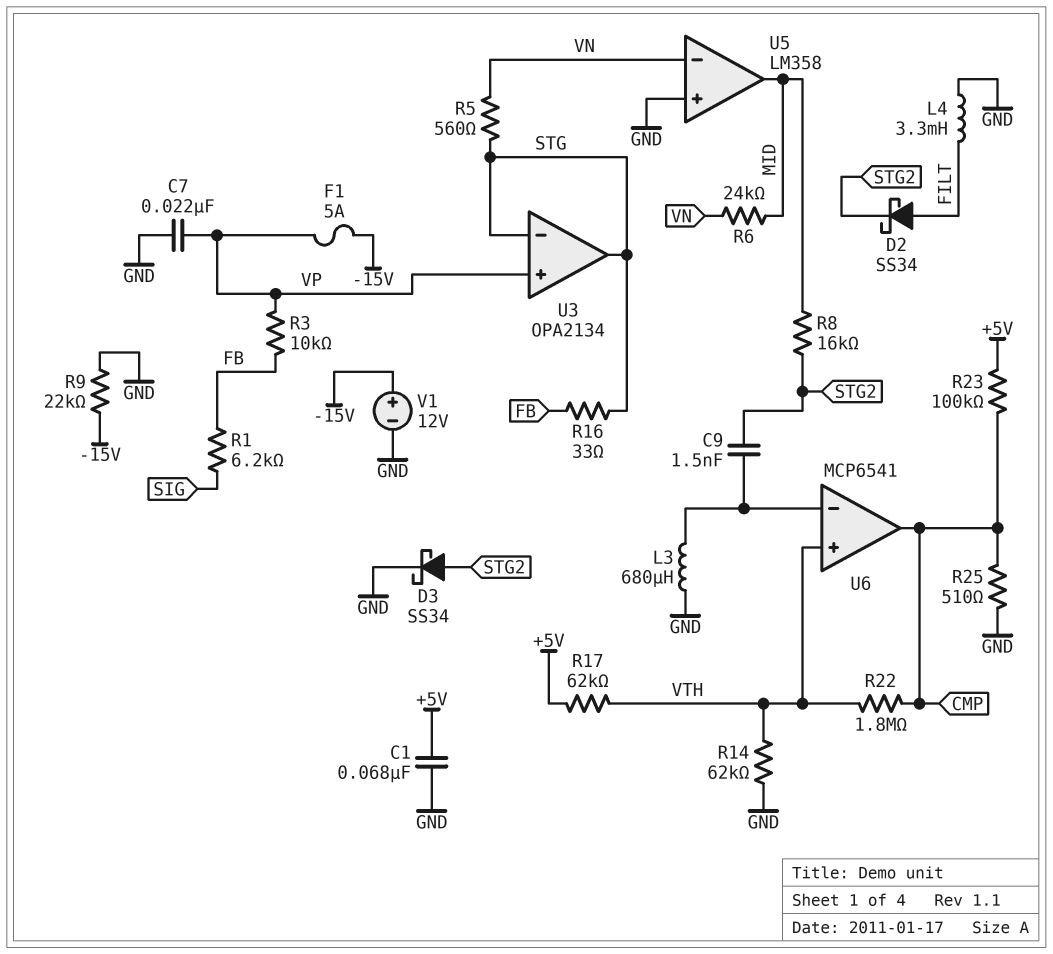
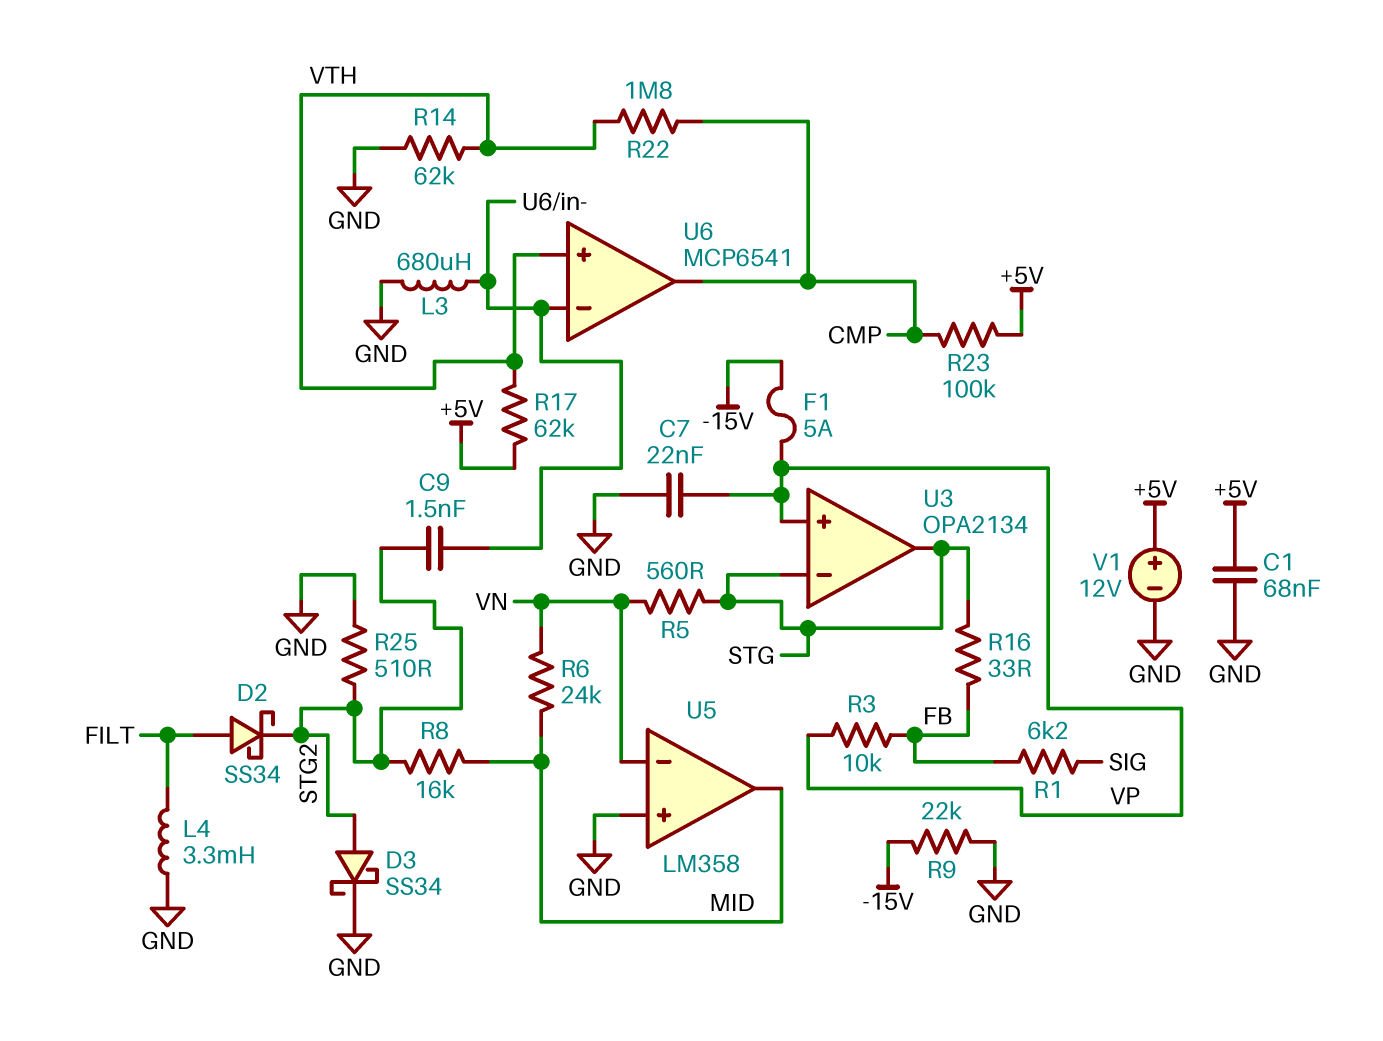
R25: 510 (CMP, GND) -> 510 (GND, STG2)
V1: 12V (plus -15V, minus GND) -> 12V (plus +5V, minus GND)

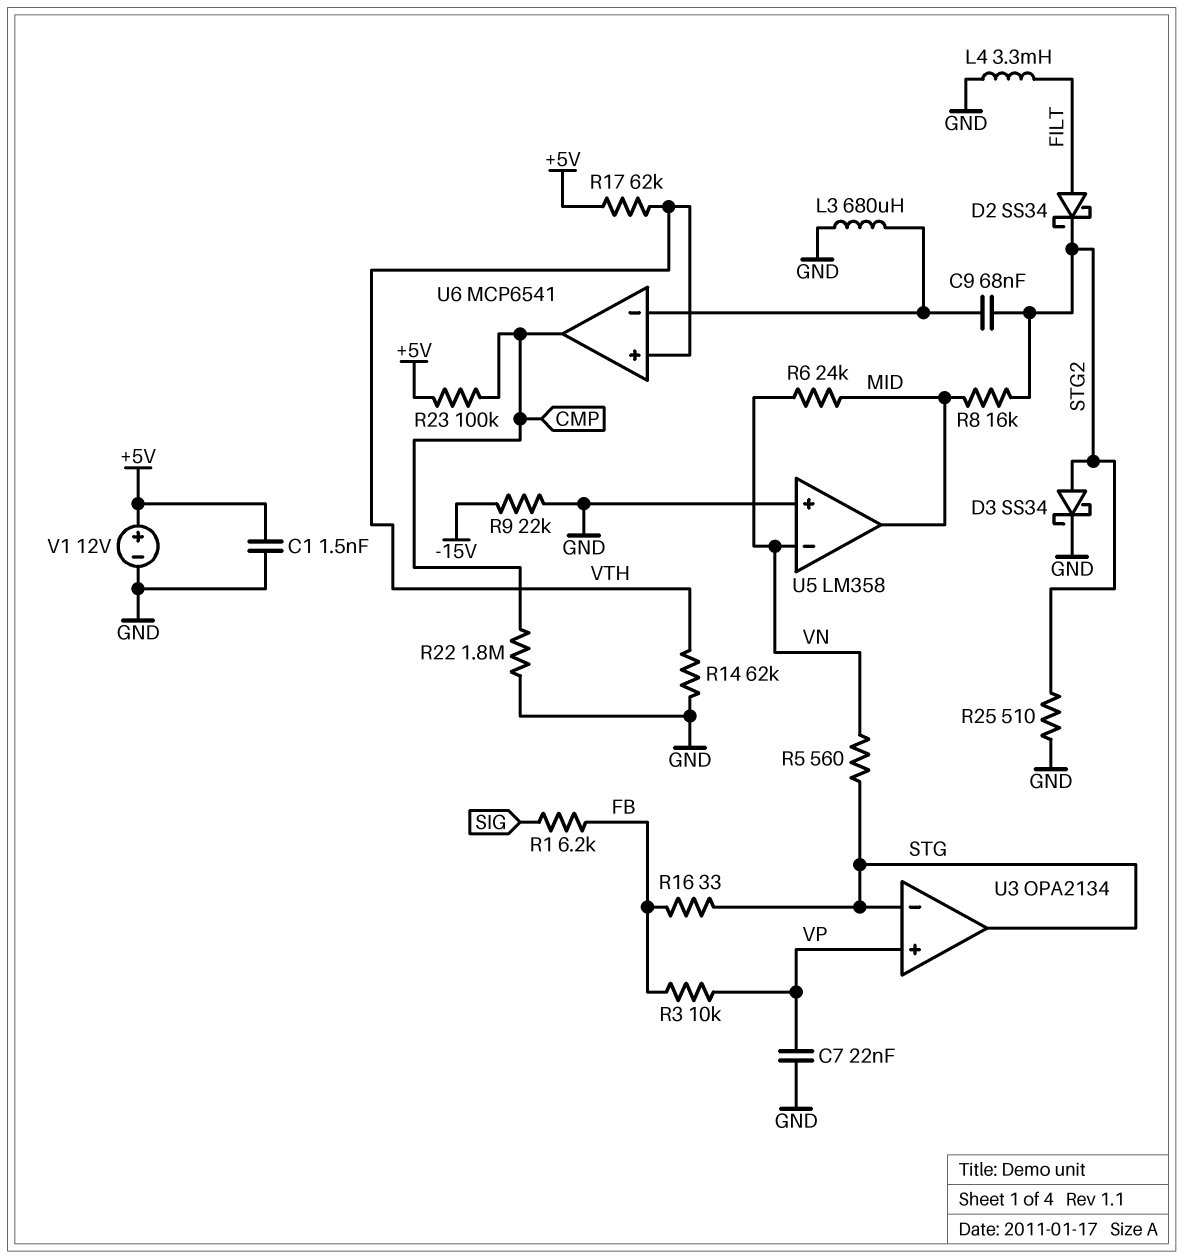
C1: 68nF (+5V, GND) -> 1.5nF (+5V, GND)
C9: 1.5nF (STG2, U6/in-) -> 68nF (STG2, U6/in-)
F1: 5A (-15V, VP) -> none
R22: 1.8M (CMP, VTH) -> 1.8M (CMP, GND)

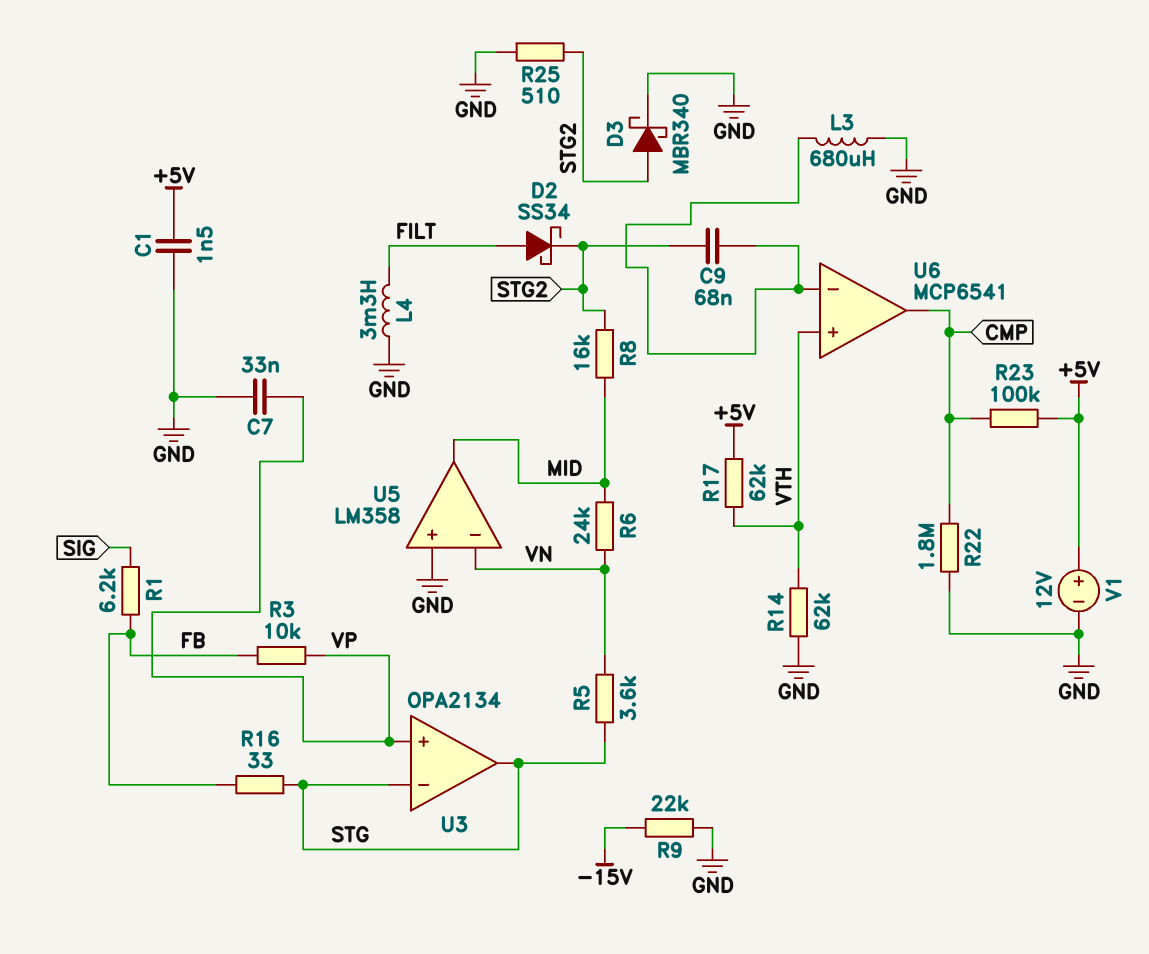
C7: 22nF (GND, VP) -> 33nF (GND, VP)
D3: schottky SS34 (A STG2, K GND) -> schottky MBR340 (A STG2, K GND)
R5: 560 (STG, VN) -> 3.6k (STG, VN)

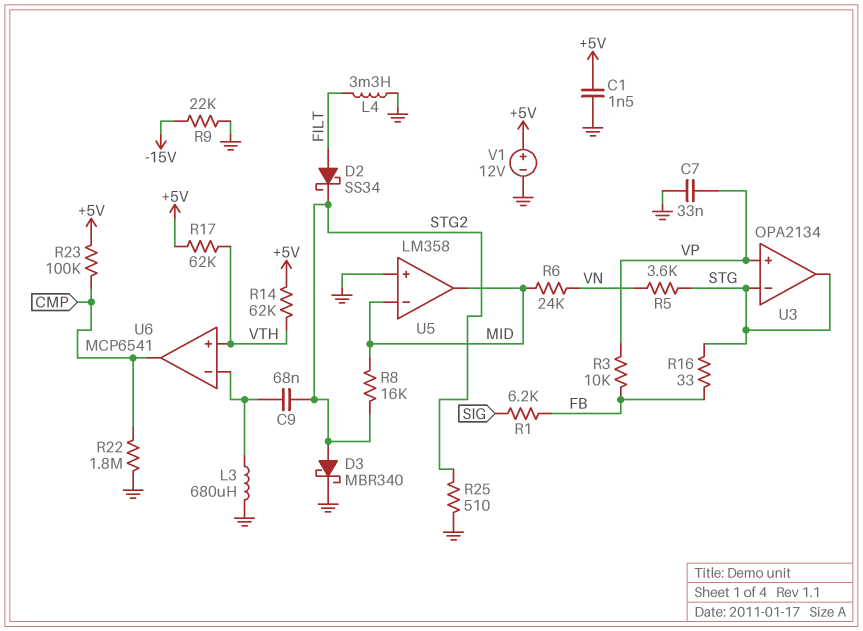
R14: 62k (GND, VTH) -> 62k (+5V, VTH)
U5 pin in-: VN -> MID

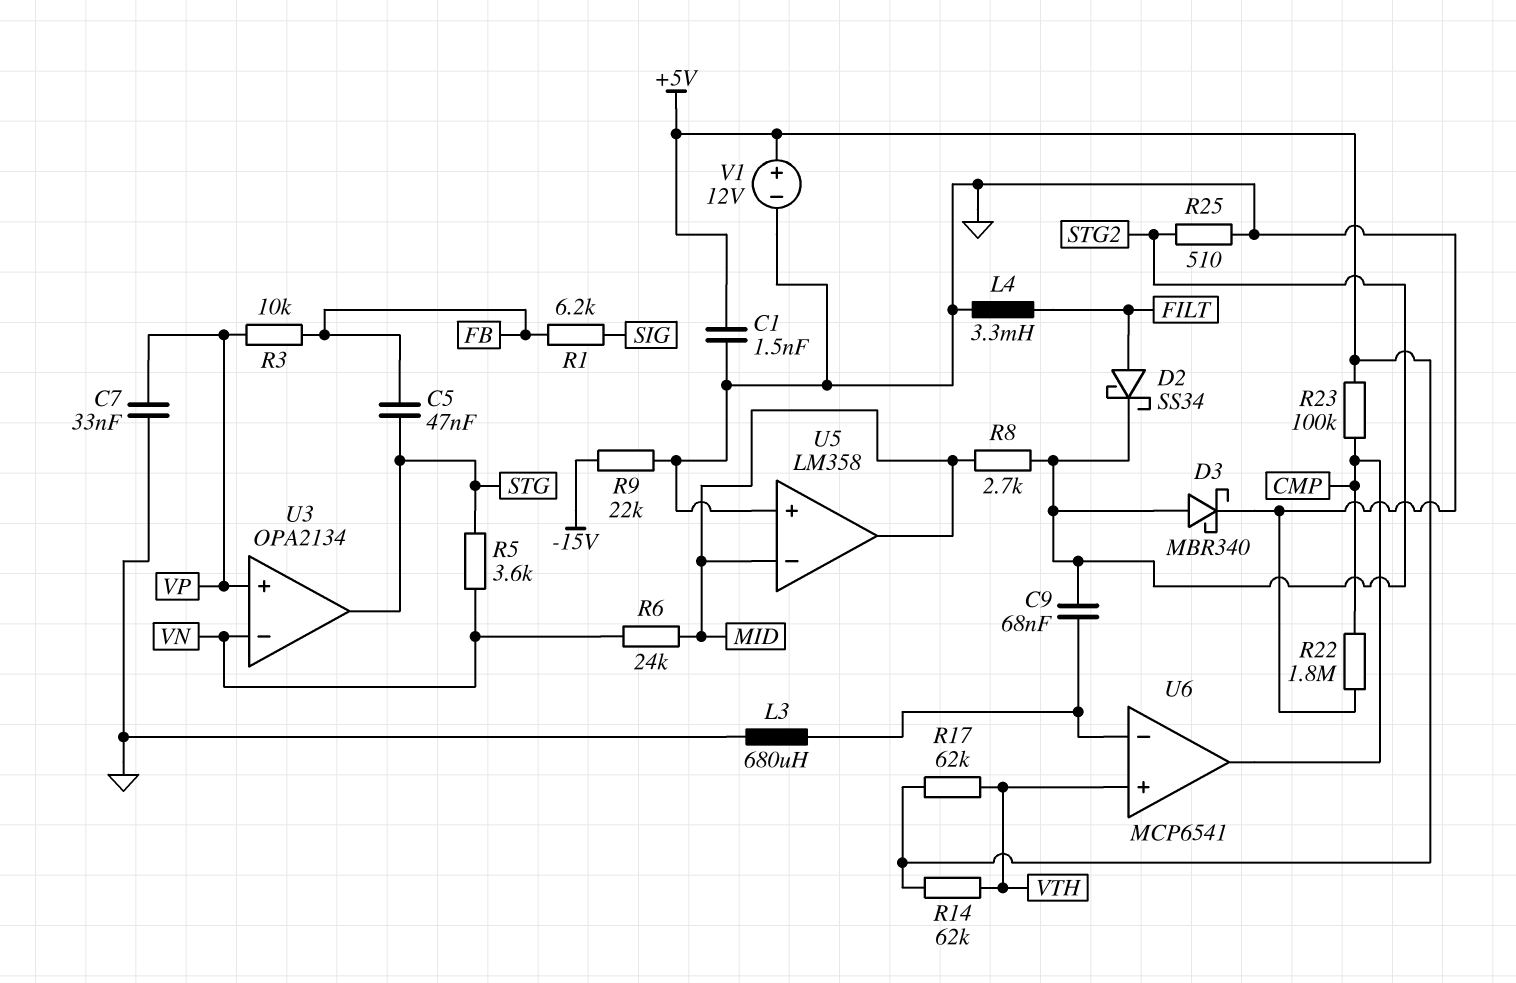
C5: none -> 47nF (FB, STG)
R8: 16k (MID, STG2) -> 2.7k (MID, STG2)
R16: 33 (FB, STG) -> none
U3 pin in-: STG -> VN

